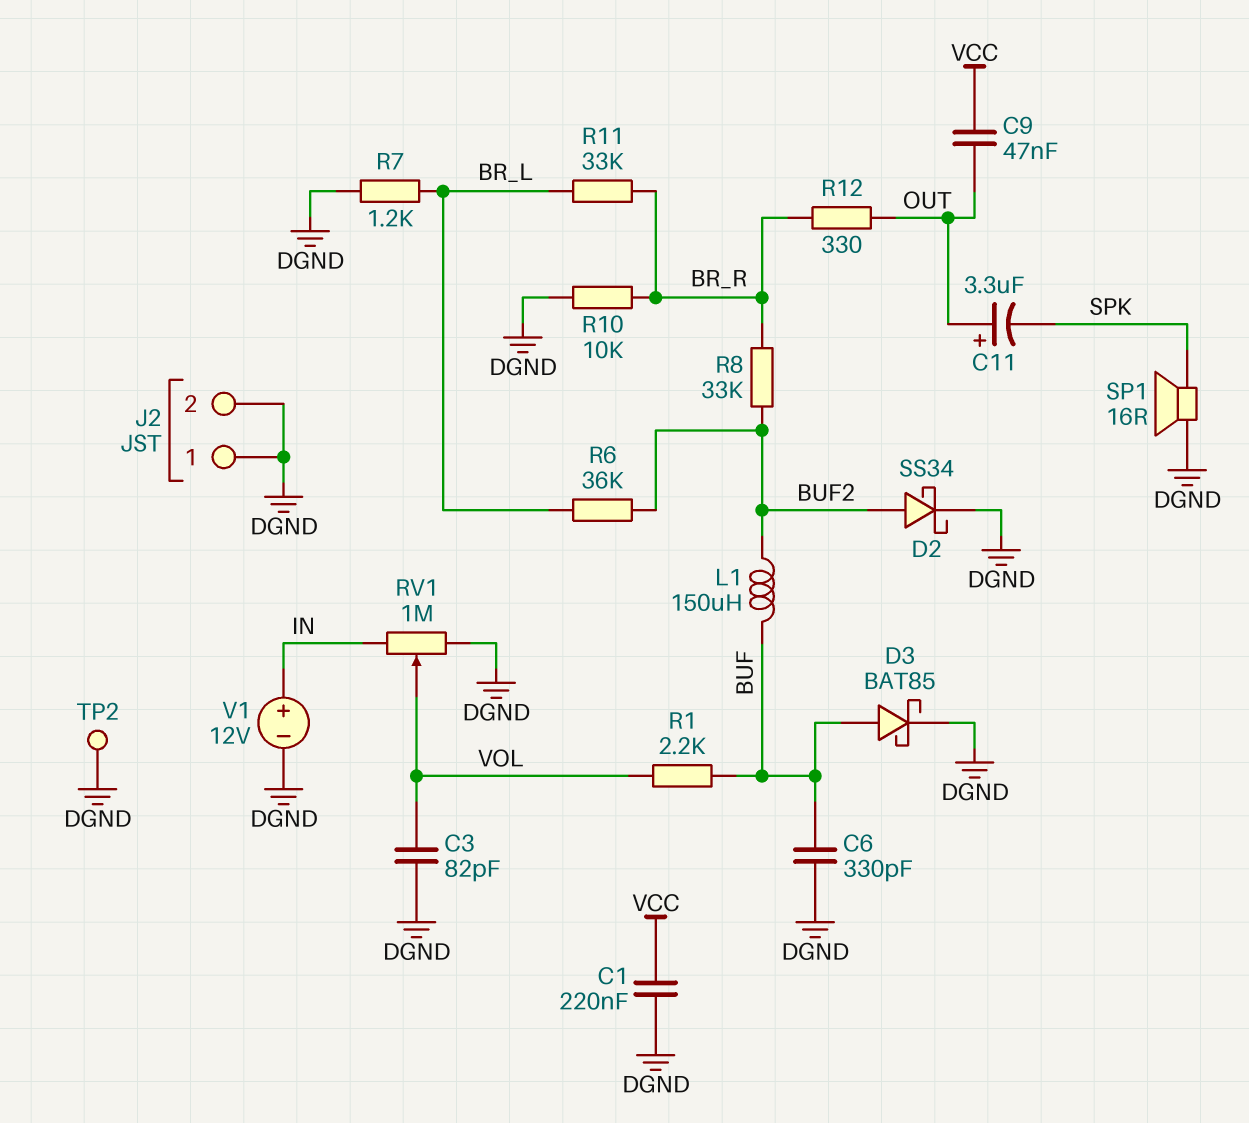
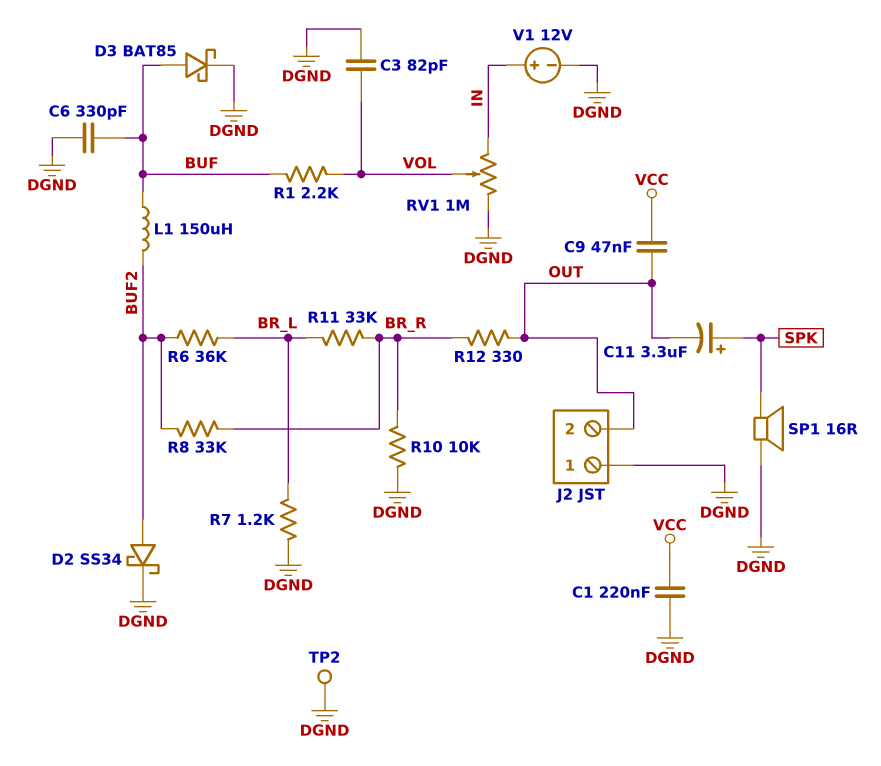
C11: 3.3uF (plus OUT, minus SPK) -> 3.3uF (plus SPK, minus OUT)
J2 pin 2: DGND -> OUT

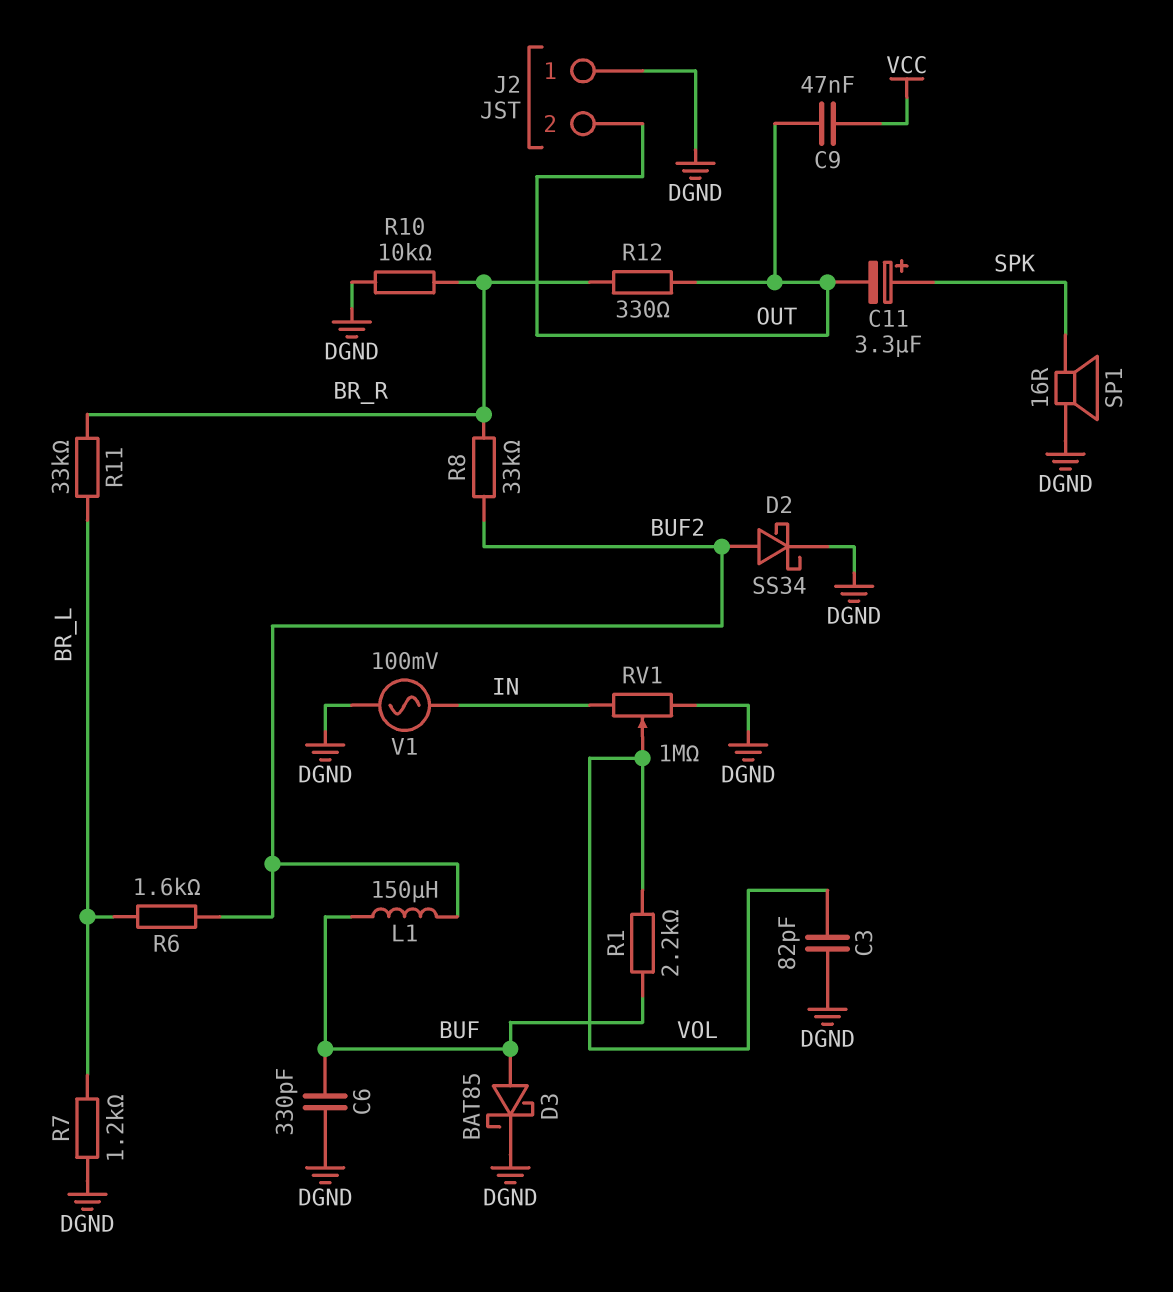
C1: 220nF (DGND, VCC) -> none
R6: 36k (BR_L, BUF2) -> 1.6k (BR_L, BUF2)
TP2: test point (DGND) -> none
V1: 12V (plus IN, minus DGND) -> AC 100mV (DGND, IN)

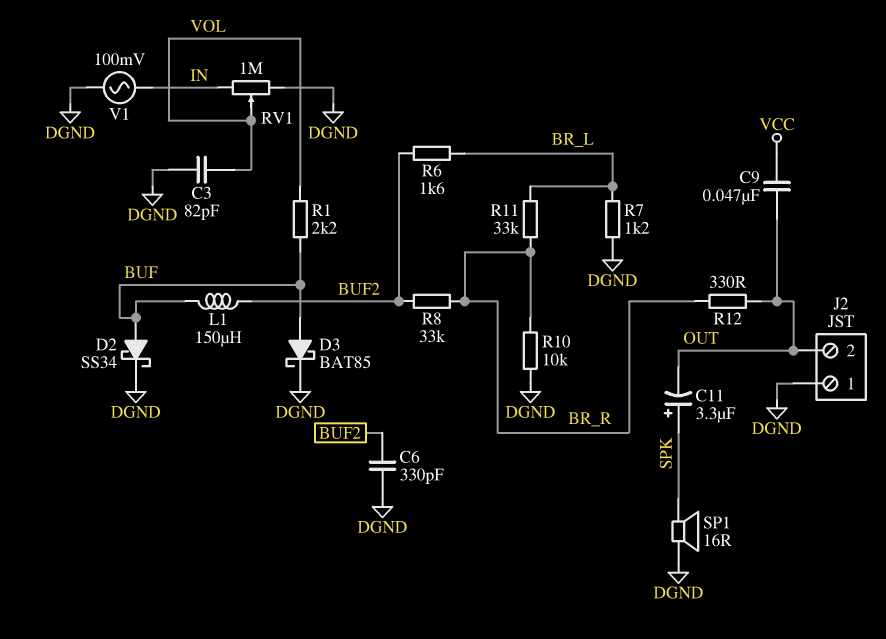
C6: 330pF (BUF, DGND) -> 330pF (BUF2, DGND)
D2: schottky SS34 (A BUF2, K DGND) -> schottky SS34 (A BUF, K DGND)

